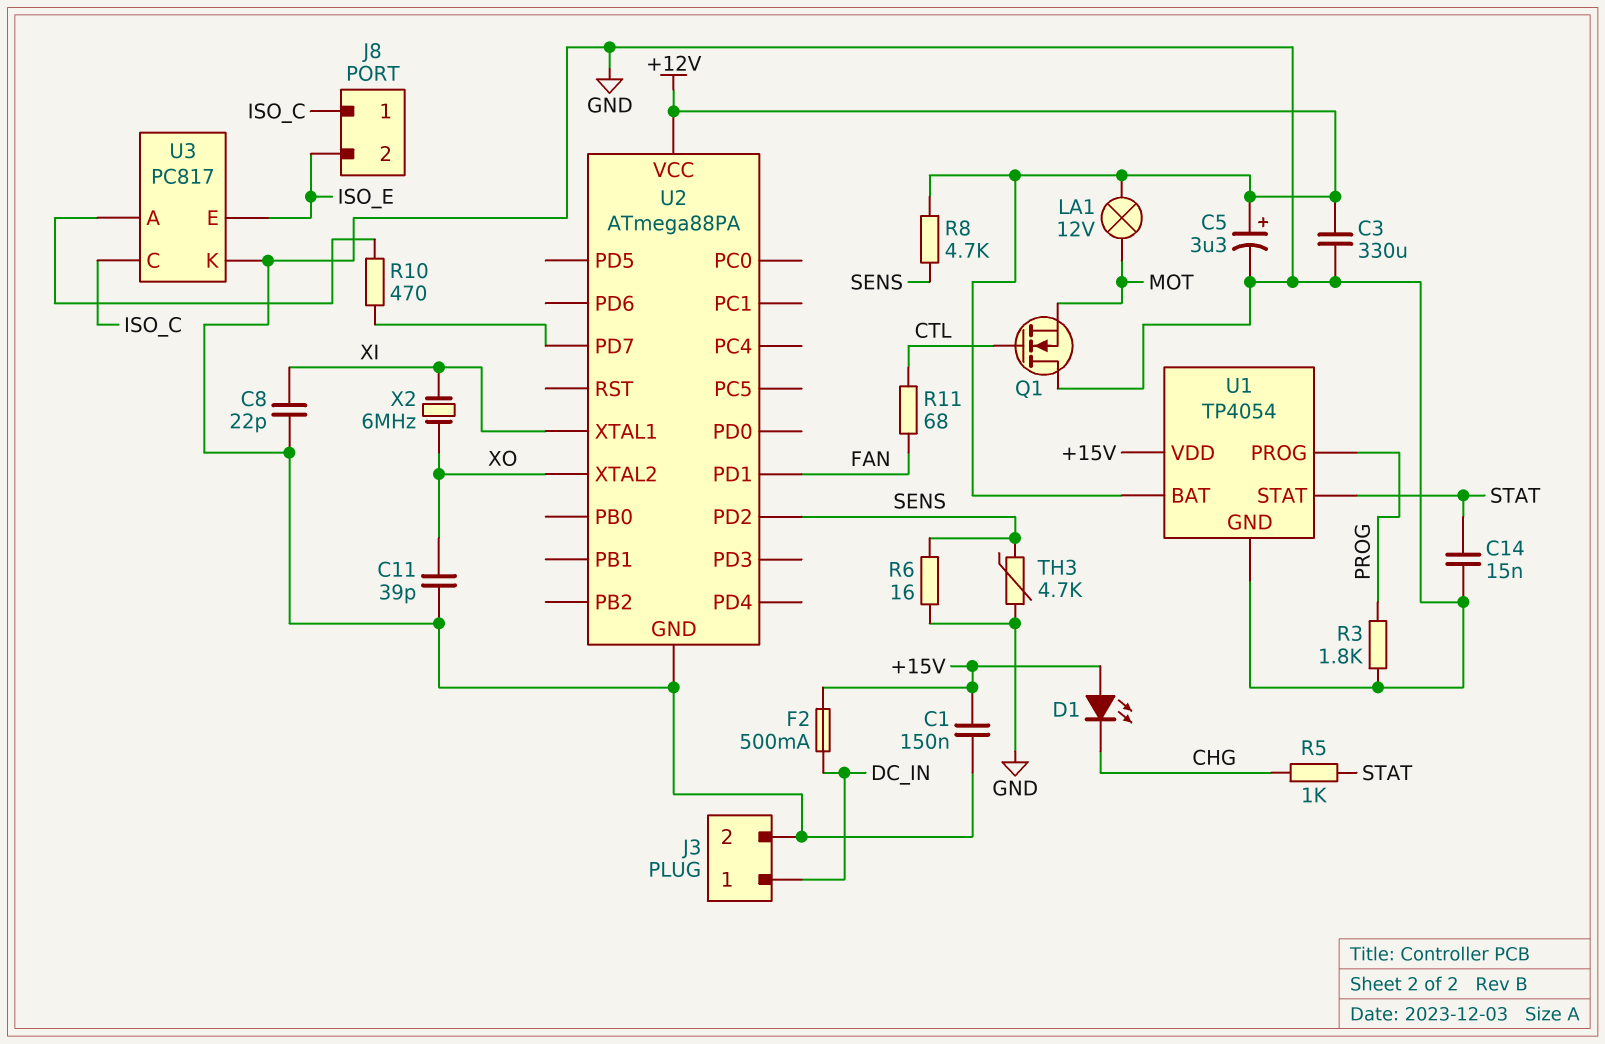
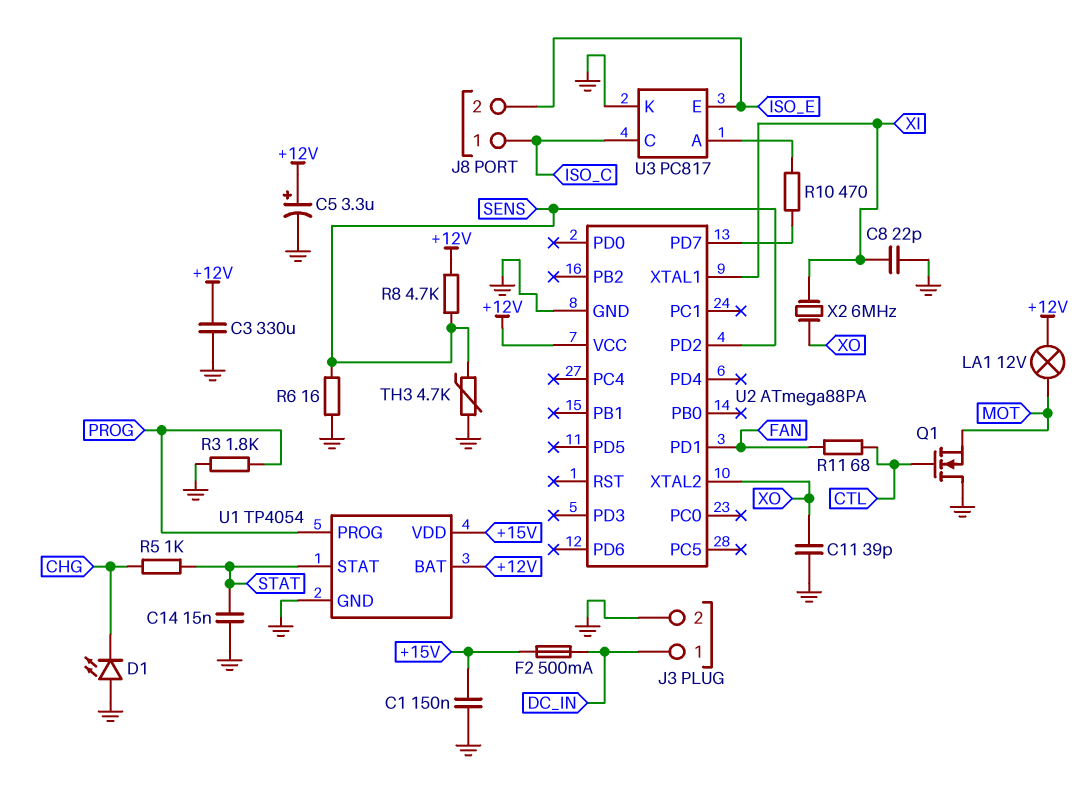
D1: LED (A +15V, K CHG) -> LED (A GND, K CHG)

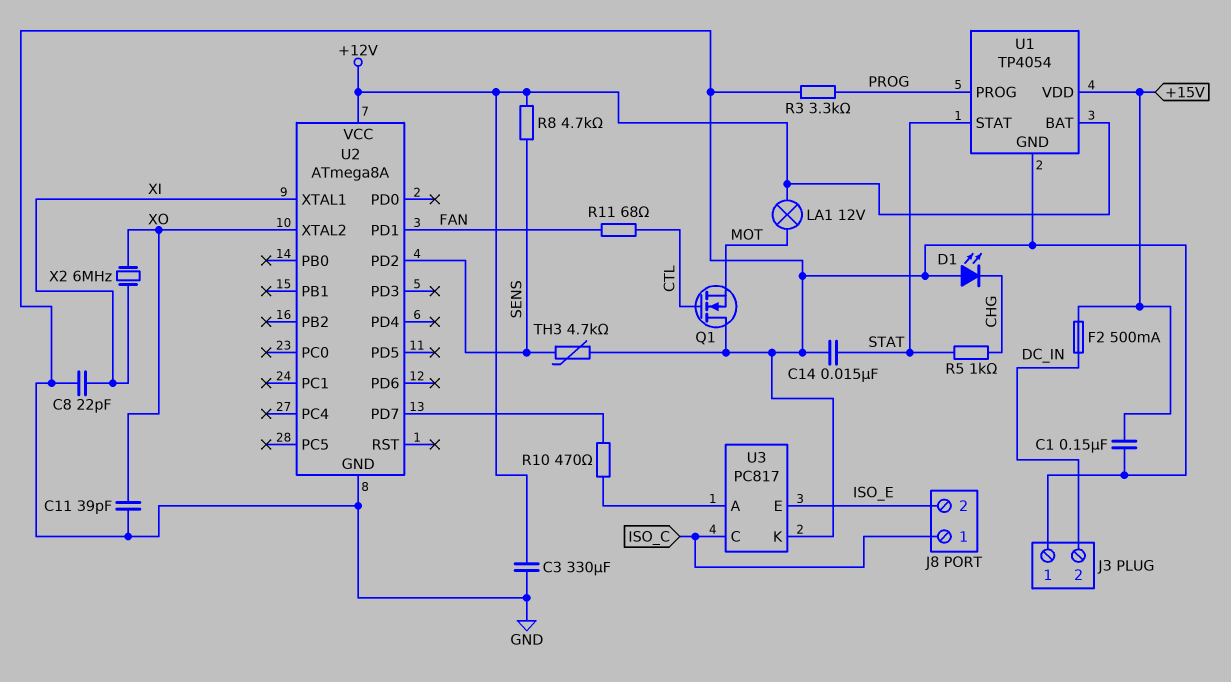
C5: 3.3uF (plus +12V, minus GND) -> none
J3 pin 1: DC_IN -> GND
J3 pin 2: GND -> DC_IN
R3: 1.8k (GND, PROG) -> 3.3k (GND, PROG)
R6: 16 (GND, SENS) -> none
U2: ATmega88PA -> ATmega8A

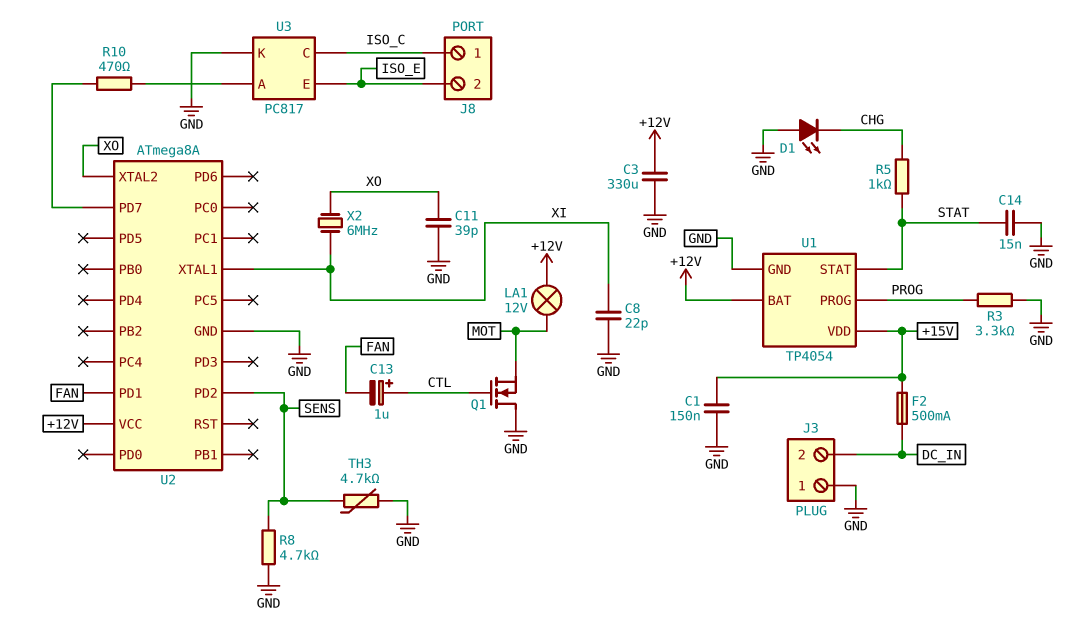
C13: none -> 1uF (plus CTL, minus FAN)
R8: 4.7k (+12V, SENS) -> 4.7k (GND, SENS)
R11: 68 (CTL, FAN) -> none

